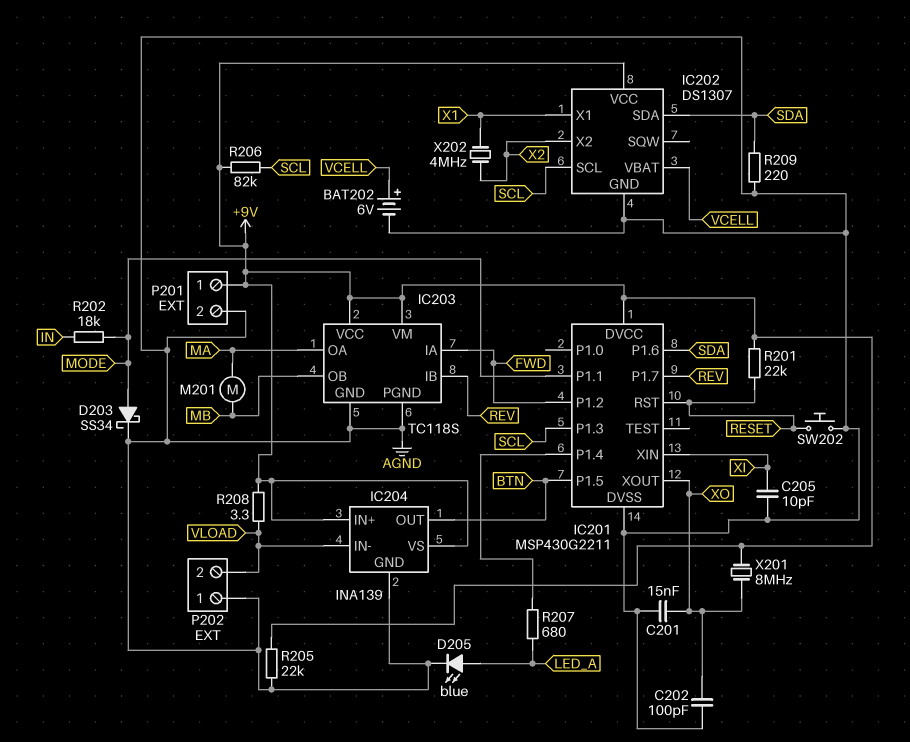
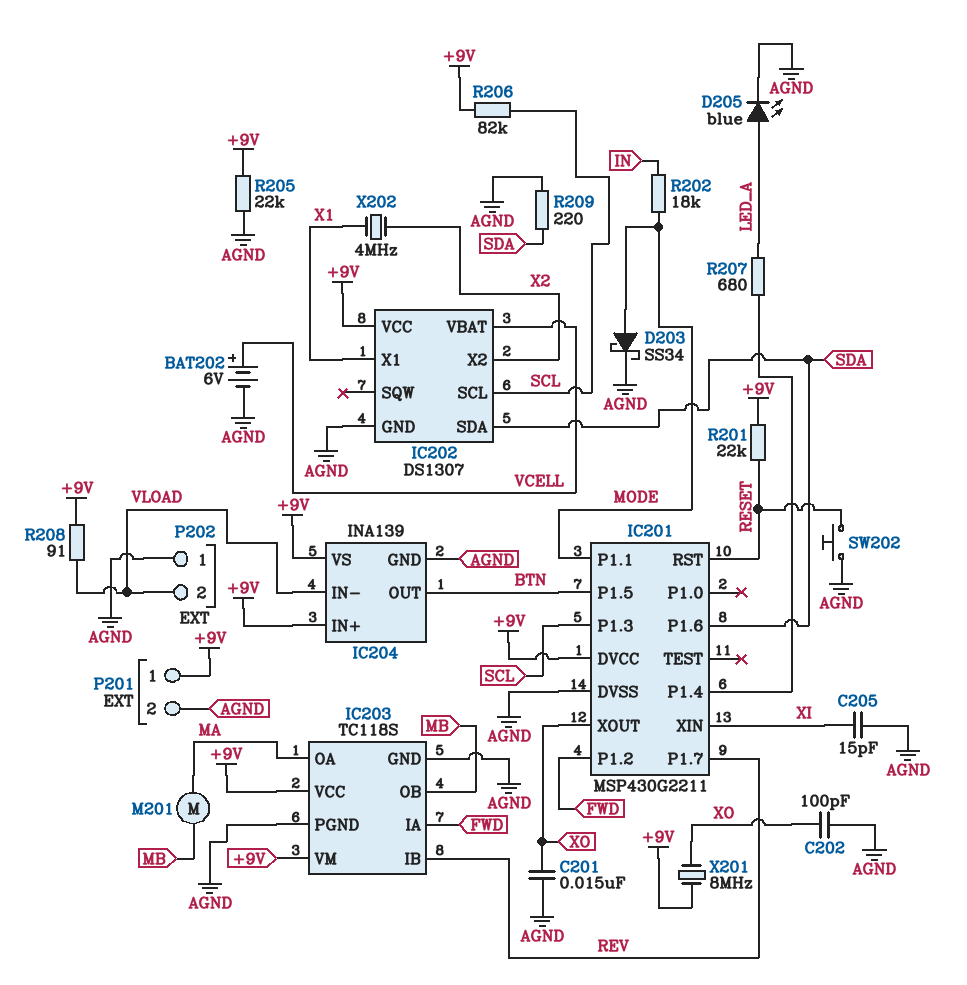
C205: 10pF (AGND, XI) -> 15pF (AGND, XI)
R208: 3.3 (+9V, VLOAD) -> 91 (+9V, VLOAD)

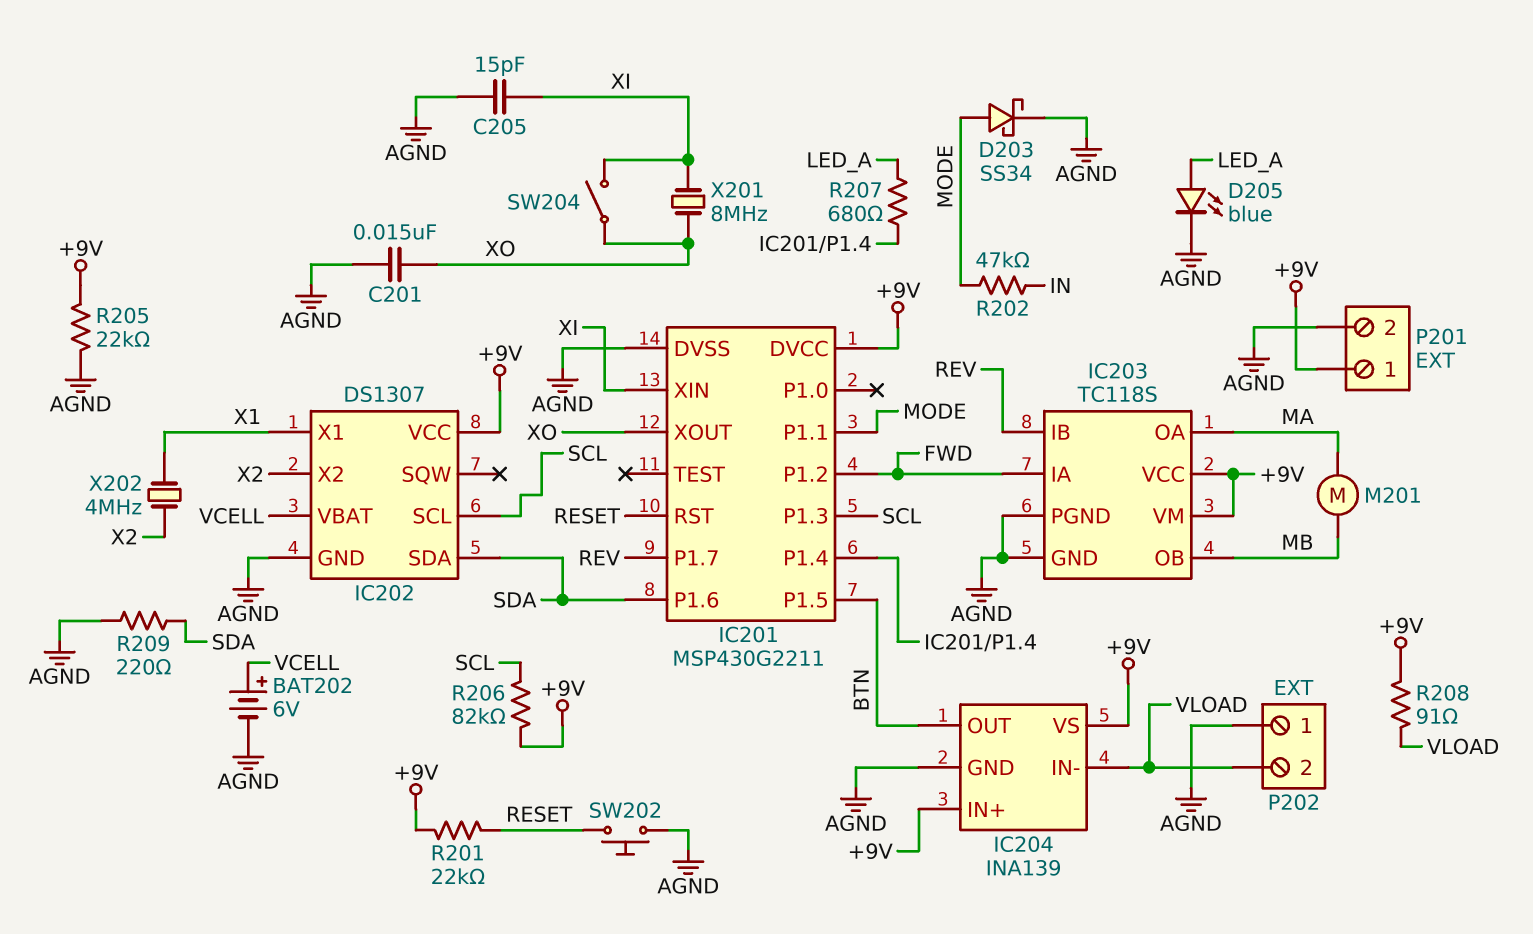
C202: 100pF (AGND, XO) -> none
R202: 18k (IN, MODE) -> 47k (IN, MODE)
SW204: none -> switch (XI, XO)
X201: 8MHz (+9V, XO) -> 8MHz (XI, XO)

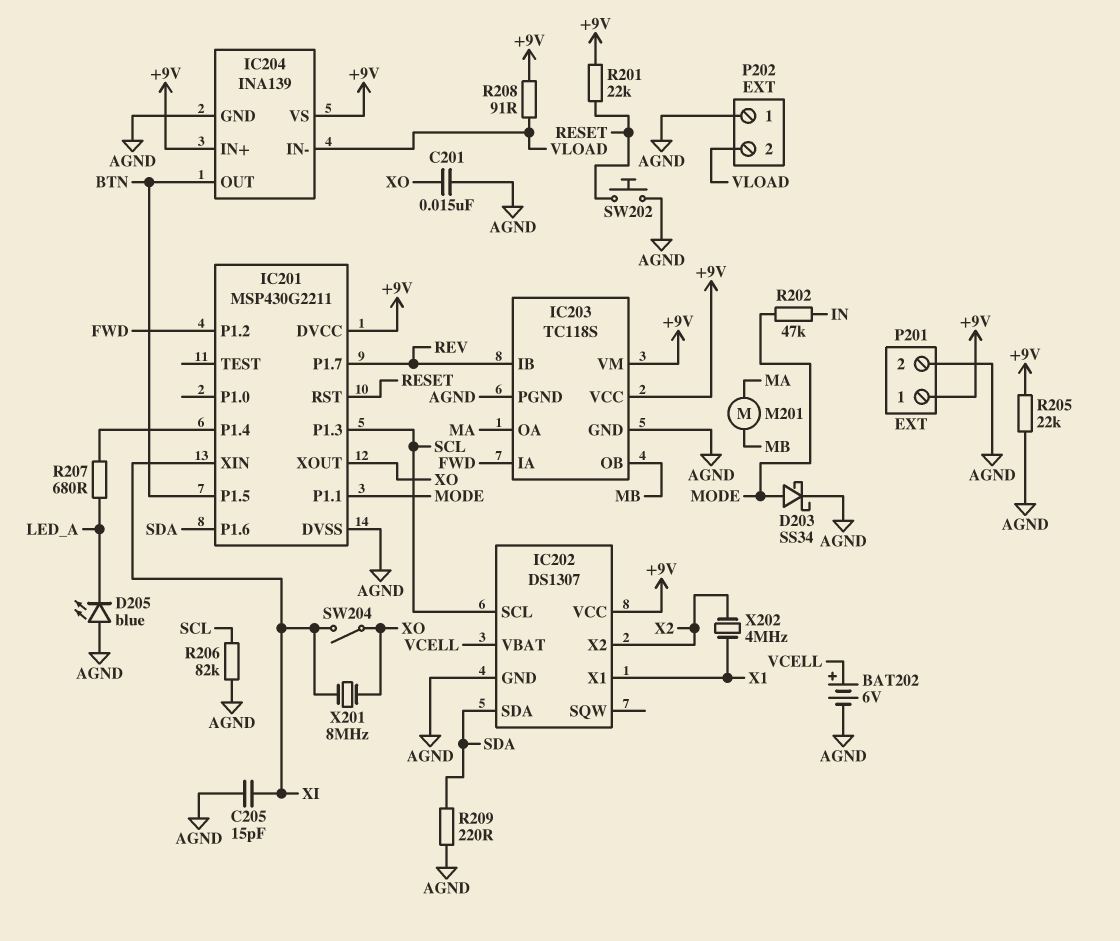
D205: LED blue (A LED_A, K AGND) -> LED blue (A AGND, K LED_A)
R206: 82k (+9V, SCL) -> 82k (AGND, SCL)

